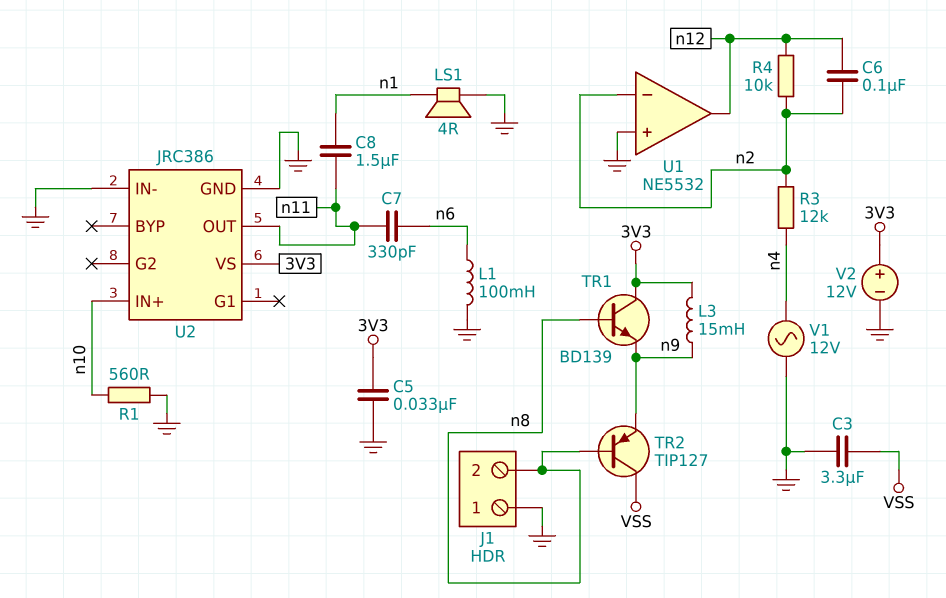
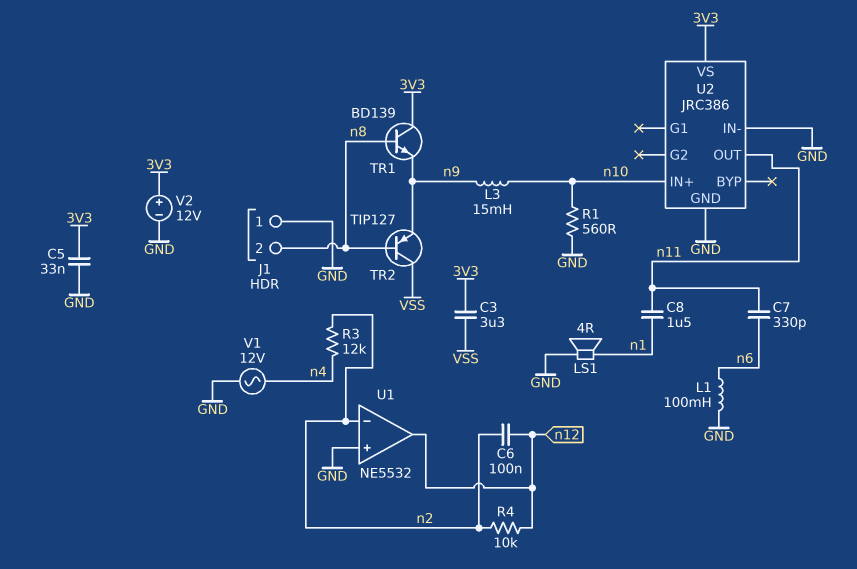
C3: 3.3uF (GND, VSS) -> 3.3uF (3V3, VSS)
L3: 15mH (3V3, n9) -> 15mH (n9, n10)

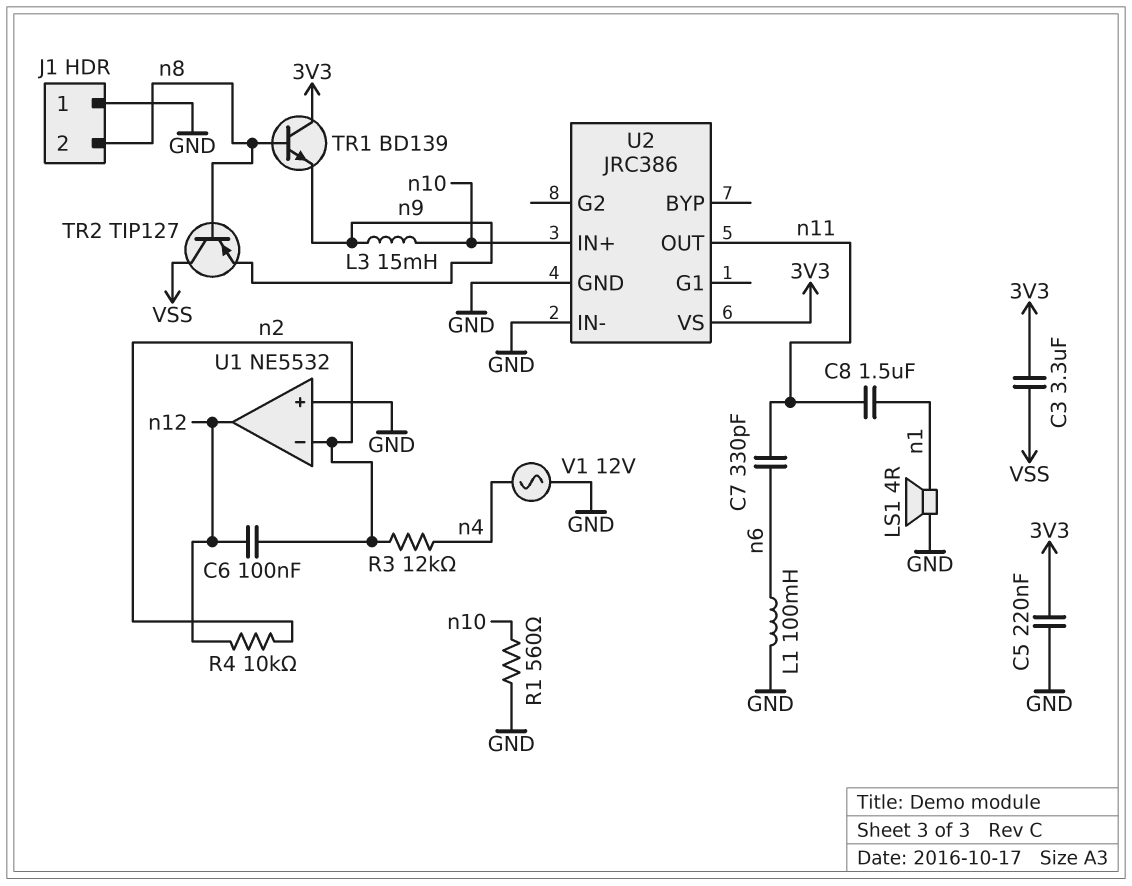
C5: 33nF (3V3, GND) -> 220nF (3V3, GND)
V2: 12V (plus 3V3, minus GND) -> none

